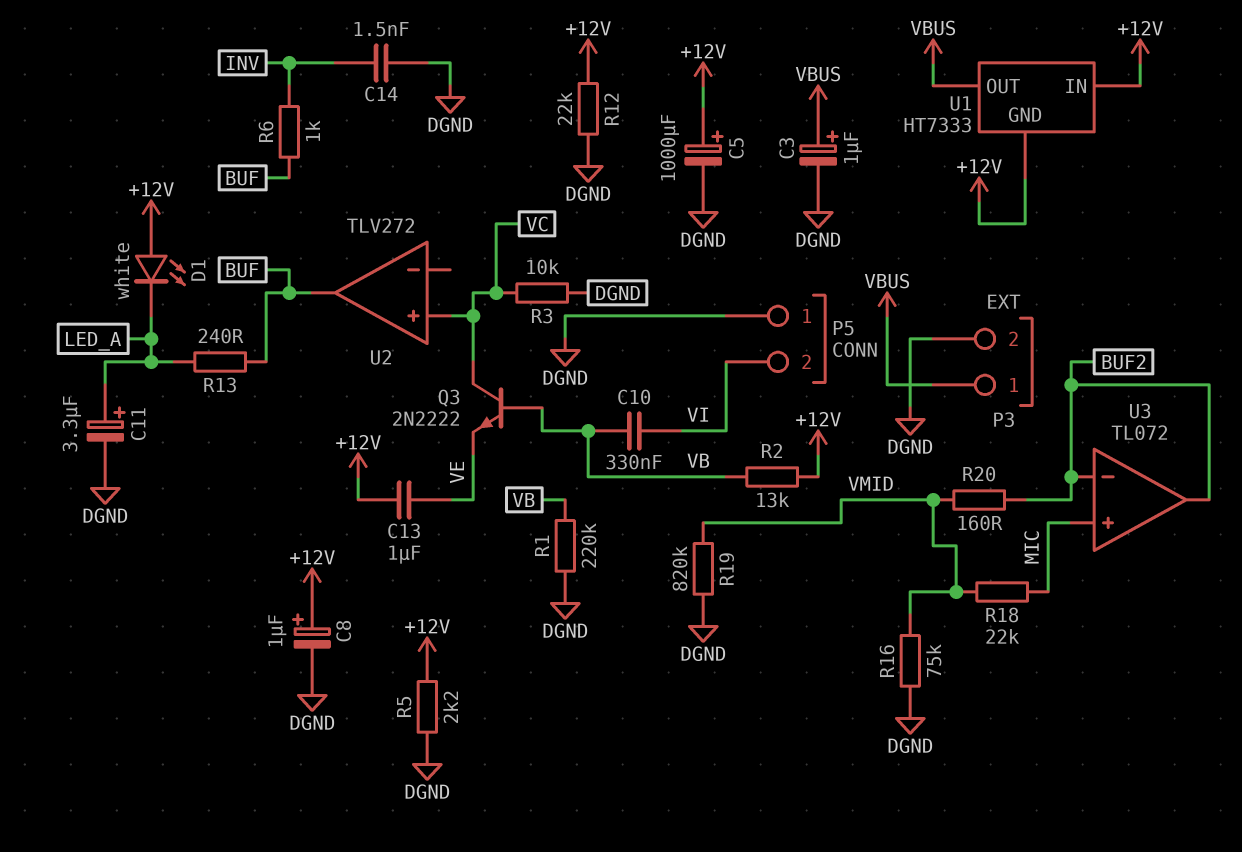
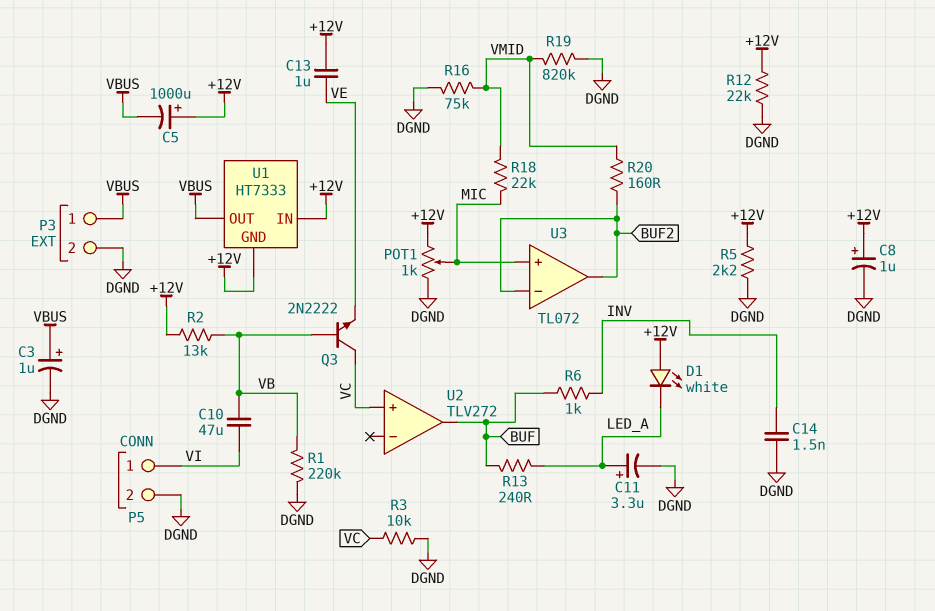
C5: 1000uF (plus +12V, minus DGND) -> 1000uF (plus +12V, minus VBUS)
C10: 330nF (VB, VI) -> 47uF (VB, VI)
P5 pin 1: DGND -> VI
P5 pin 2: VI -> DGND
POT1: none -> 1k (+12V, DGND, wiper MIC)

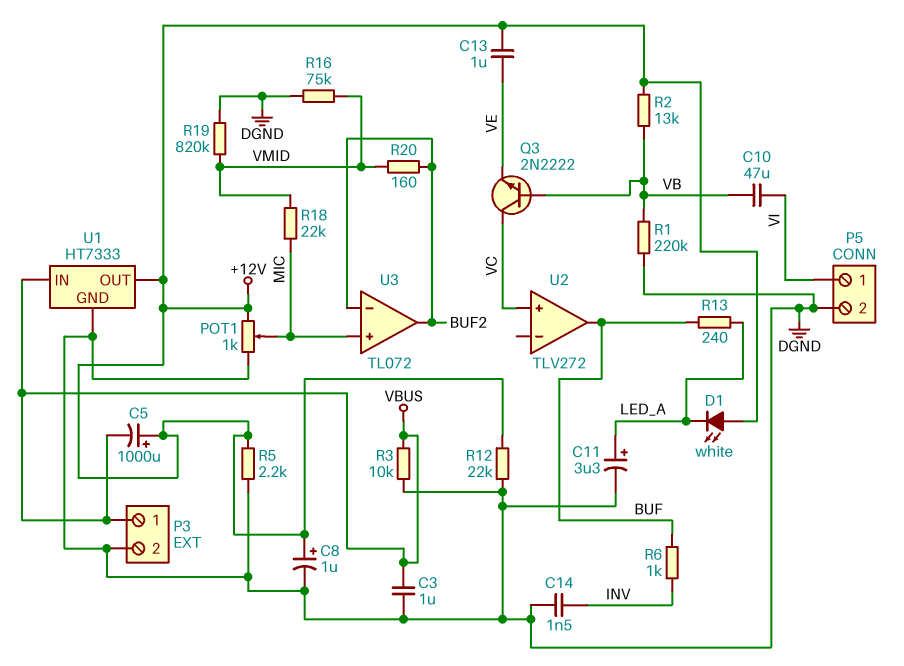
C3: 1uF (plus VBUS, minus DGND) -> 1uF (DGND, VBUS)
R3: 10k (DGND, VC) -> 10k (DGND, VBUS)
U1 pin GND: +12V -> DGND
U1 pin IN: +12V -> VBUS
U1 pin OUT: VBUS -> +12V

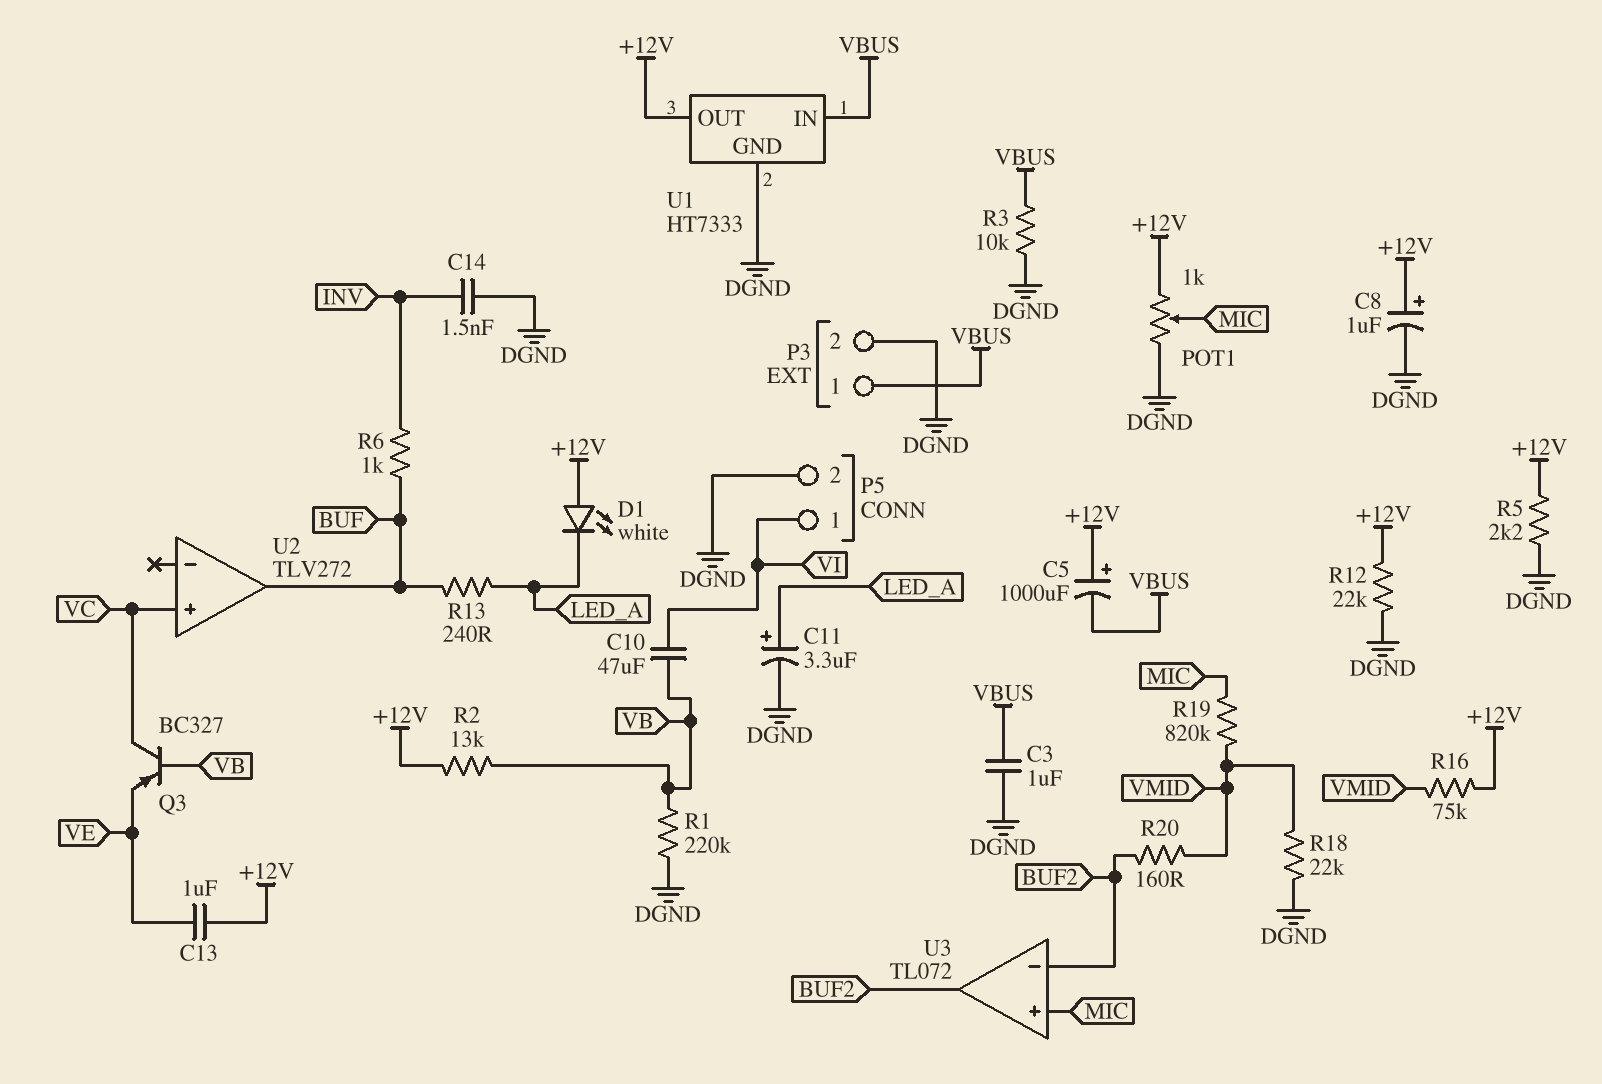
Q3: NPN 2N2222 (B VB, C VC, E VE) -> PNP BC327 (B VB, C VC, E VE)
R16: 75k (DGND, VMID) -> 75k (+12V, VMID)
R18: 22k (MIC, VMID) -> 22k (DGND, VMID)
R19: 820k (DGND, VMID) -> 820k (MIC, VMID)

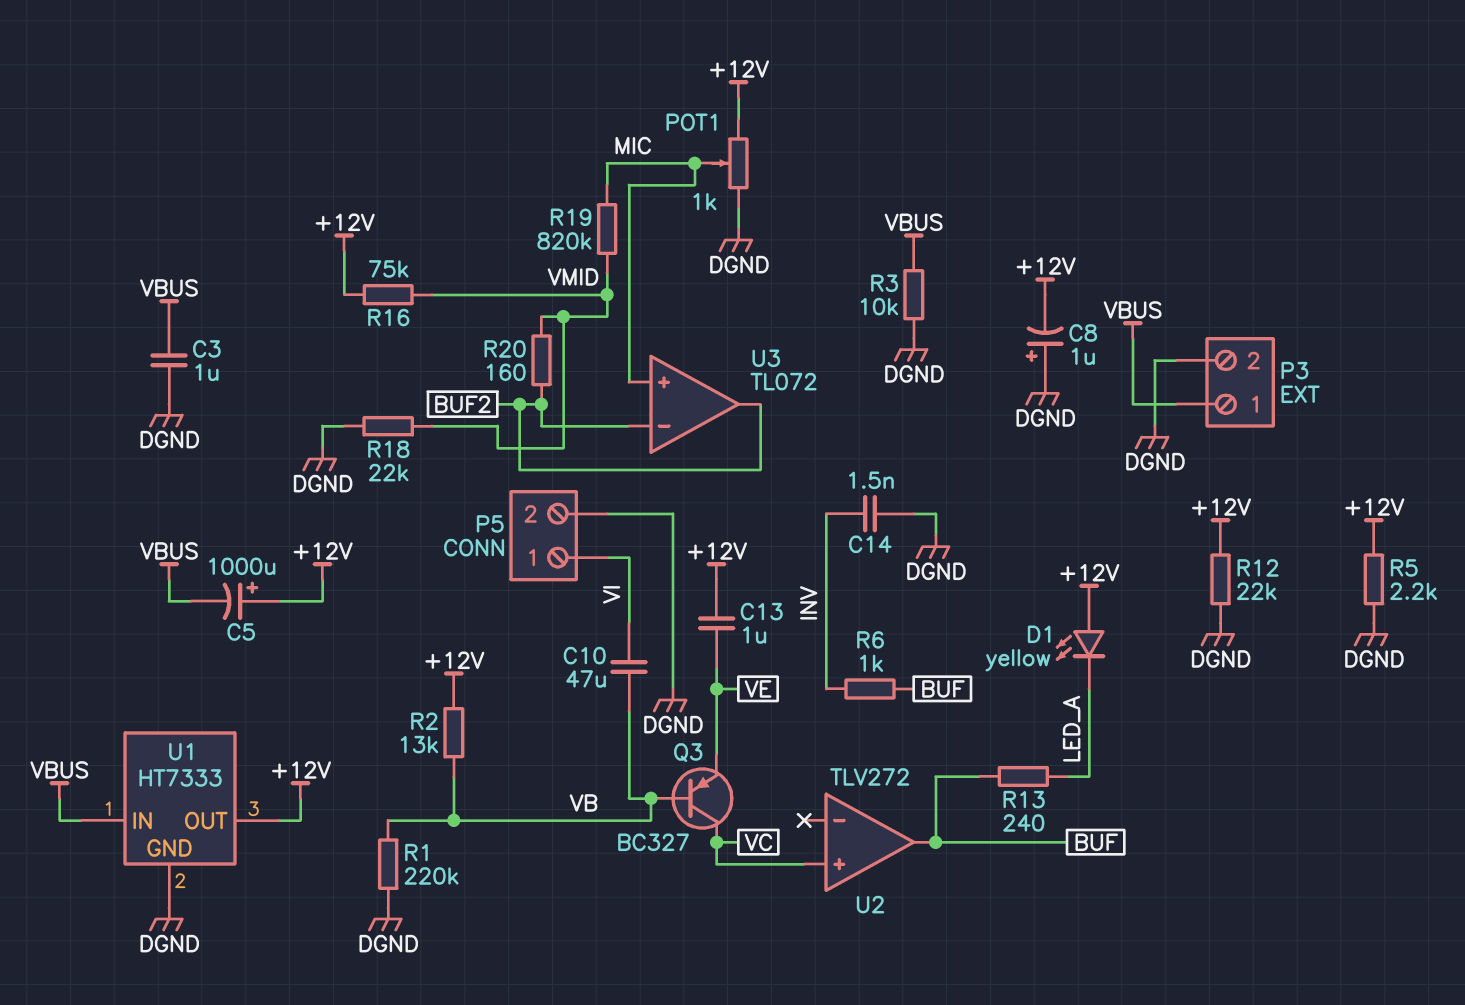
C8: 1uF (plus +12V, minus DGND) -> 1uF (plus DGND, minus +12V)
C11: 3.3uF (plus LED_A, minus DGND) -> none
D1: LED white (A +12V, K LED_A) -> LED yellow (A +12V, K LED_A)

